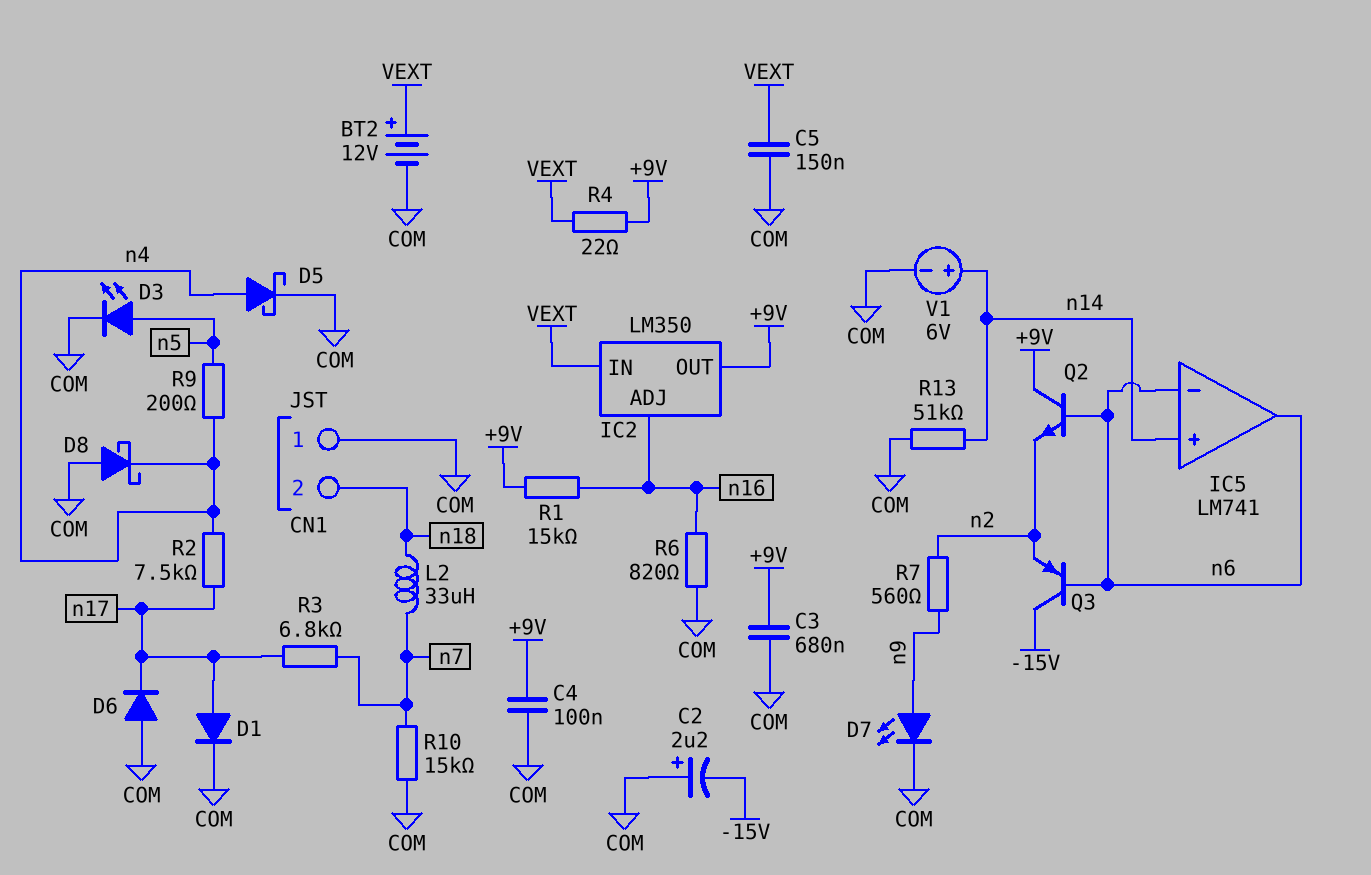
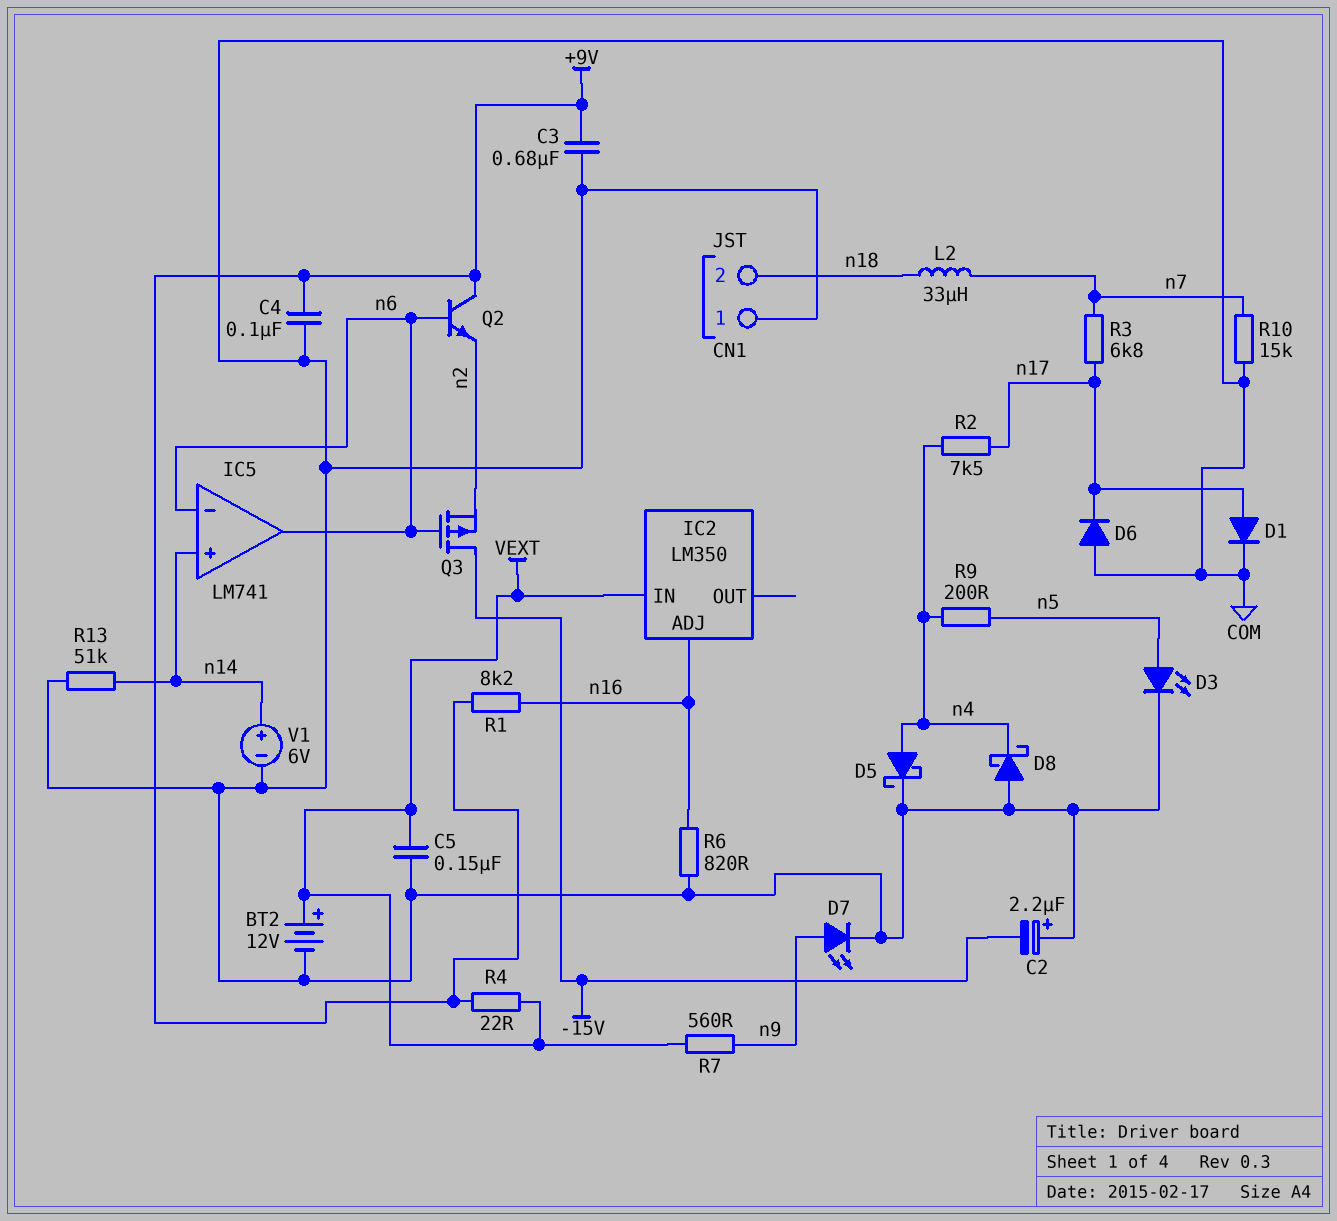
IC2 pin OUT: +9V -> none
Q3: PNP (B n6, C -15V, E n2) -> PMOS (G n6, D -15V, S n2)
R1: 15k (+9V, n16) -> 8.2k (+9V, n16)
R7: 560 (n2, n9) -> 560 (VEXT, n9)

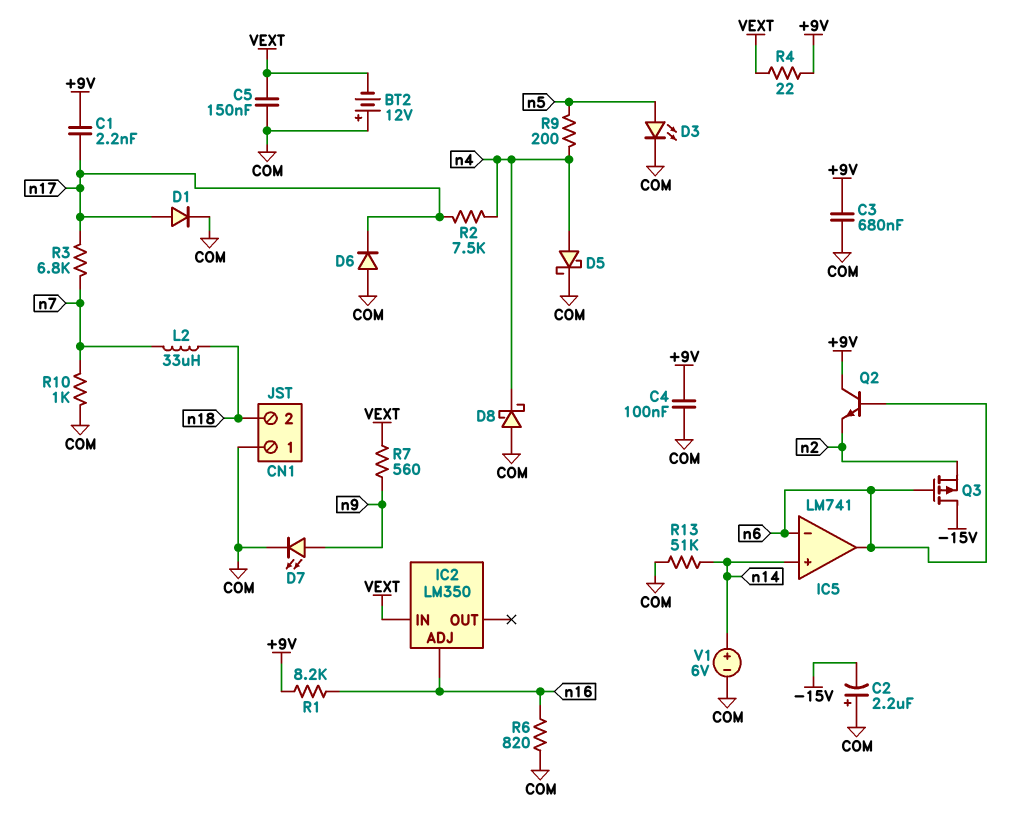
BT2: 12V (plus VEXT, minus COM) -> 12V (plus COM, minus VEXT)
C1: none -> 2.2nF (+9V, n17)
R10: 15k (COM, n7) -> 1k (COM, n7)

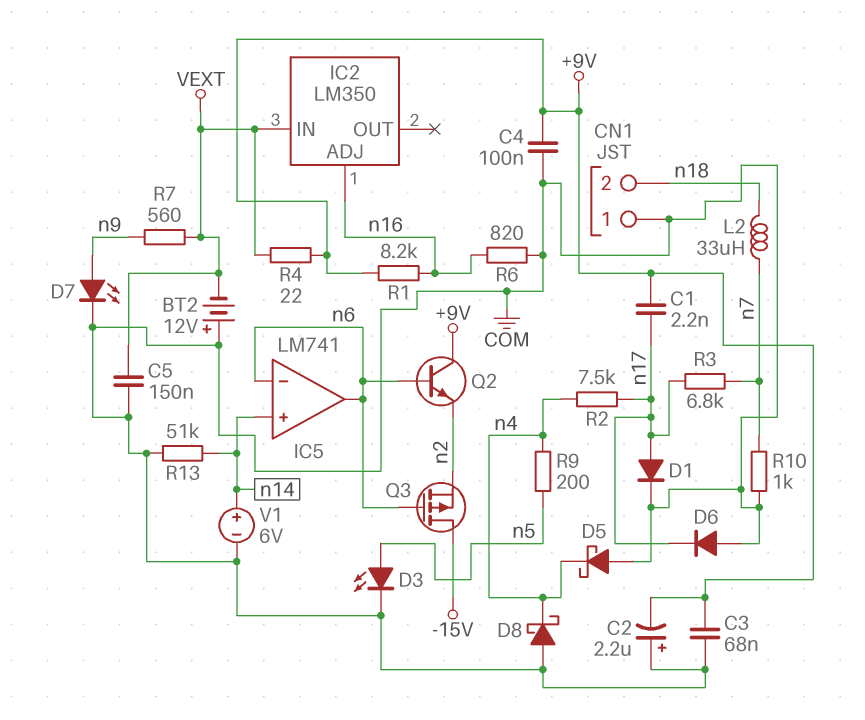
C2: 2.2uF (plus COM, minus -15V) -> 2.2uF (plus COM, minus +9V)
C3: 680nF (+9V, COM) -> 68nF (+9V, COM)
D5: schottky (A n4, K COM) -> schottky (A COM, K n4)

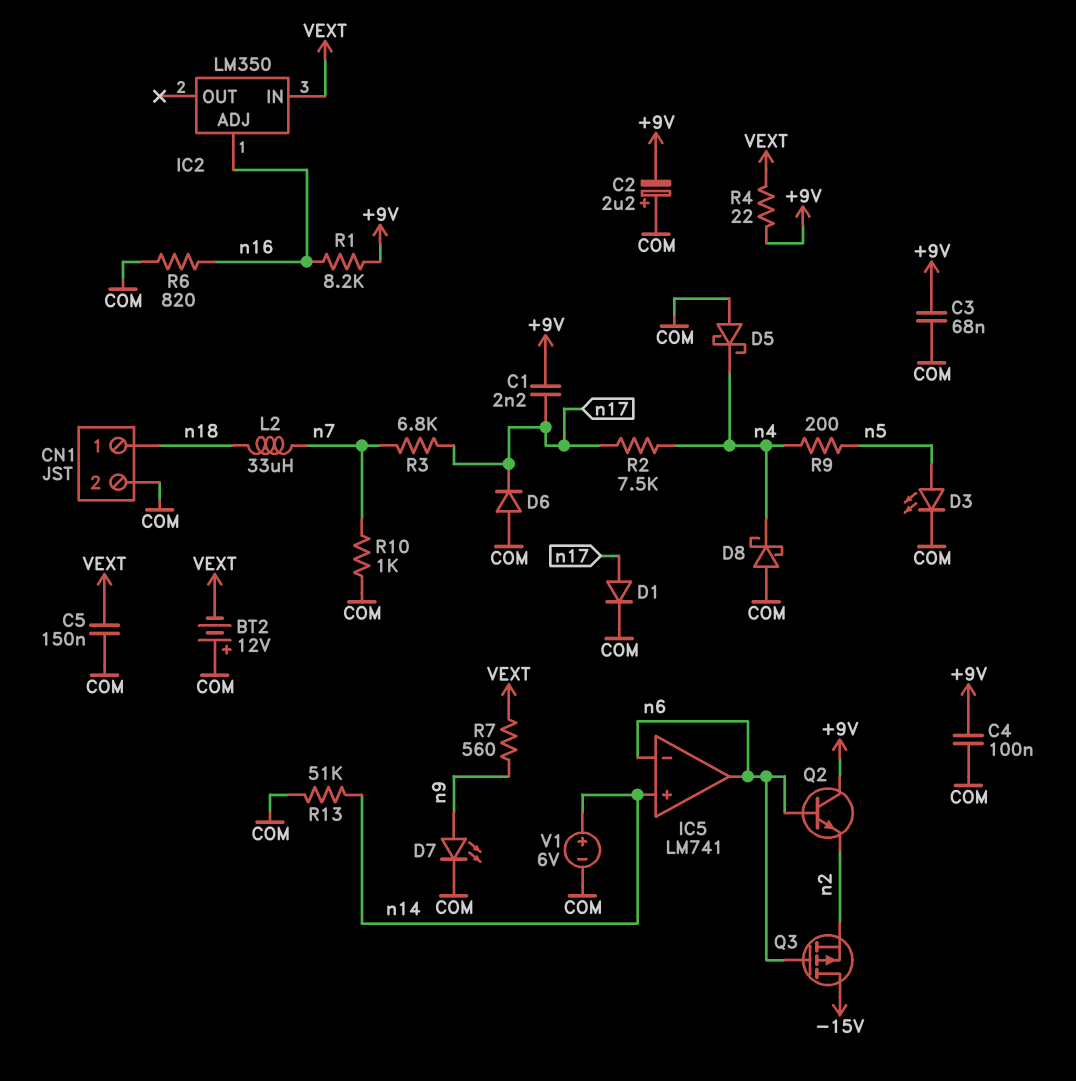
CN1 pin 1: COM -> n18
CN1 pin 2: n18 -> COM

